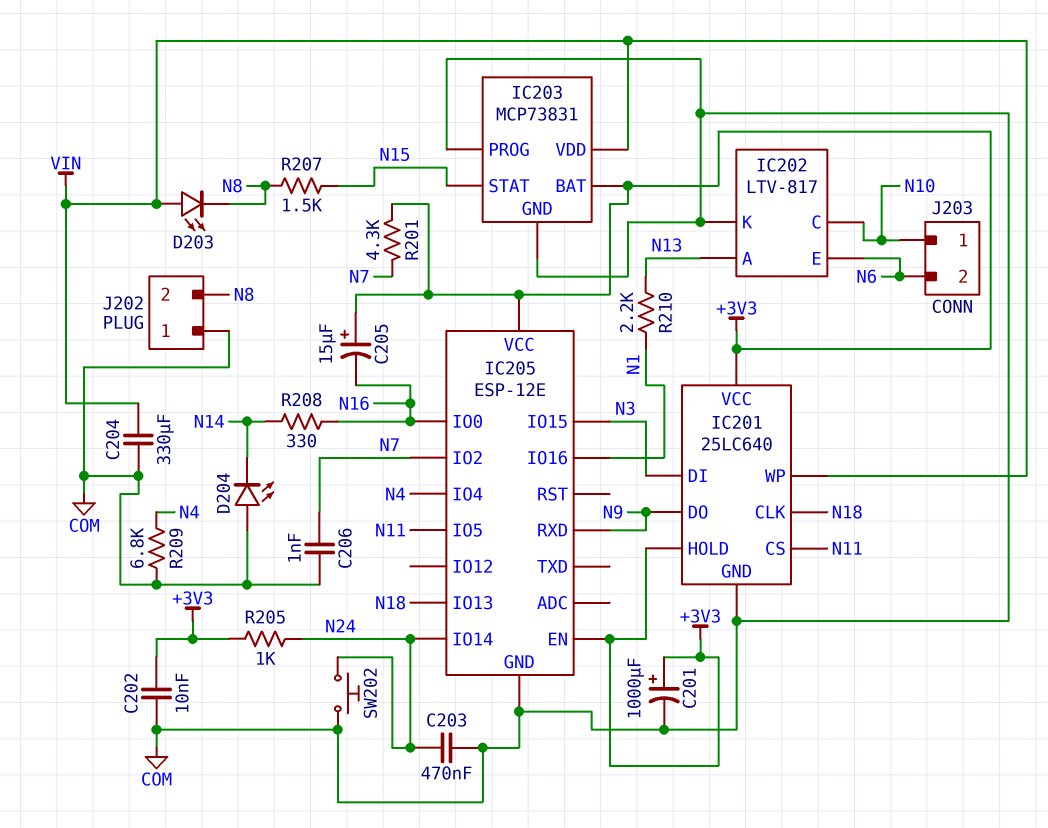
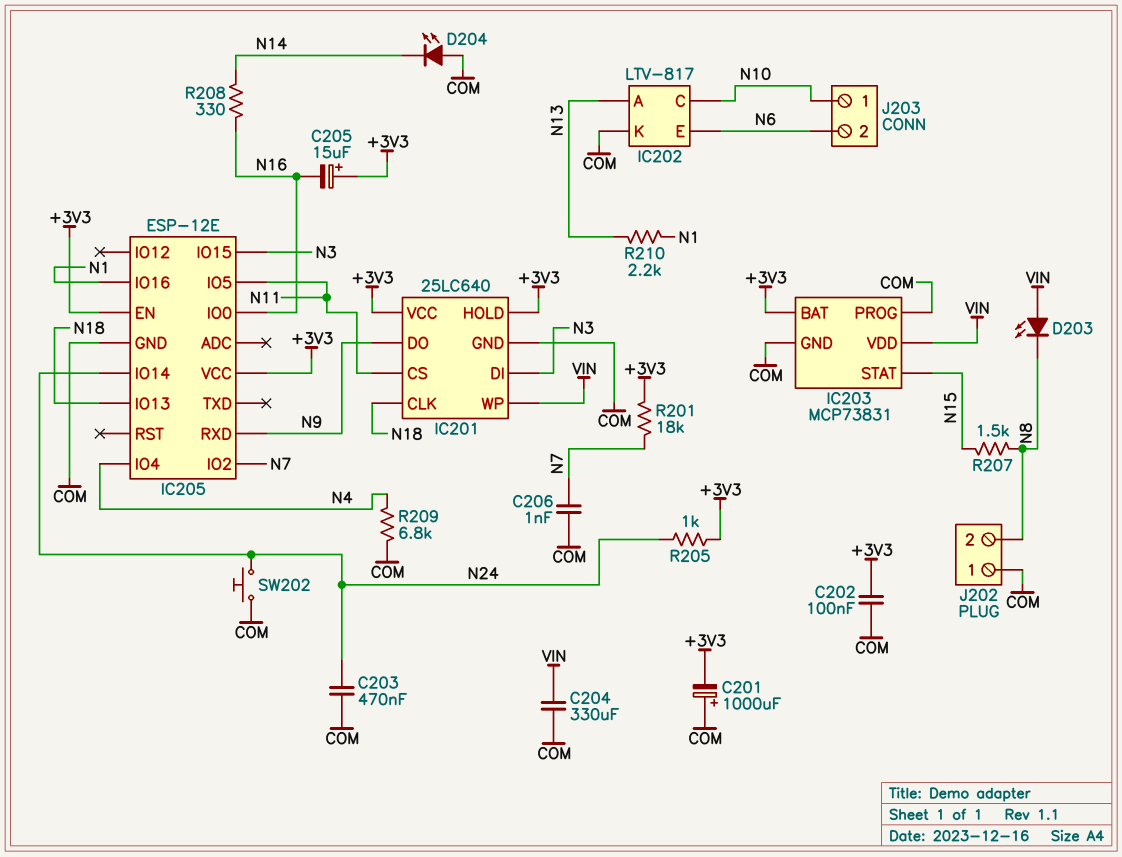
C201: 1000uF (plus +3V3, minus COM) -> 1000uF (plus COM, minus +3V3)
C202: 10nF (+3V3, COM) -> 100nF (+3V3, COM)
R201: 4.3k (+3V3, N7) -> 18k (+3V3, N7)

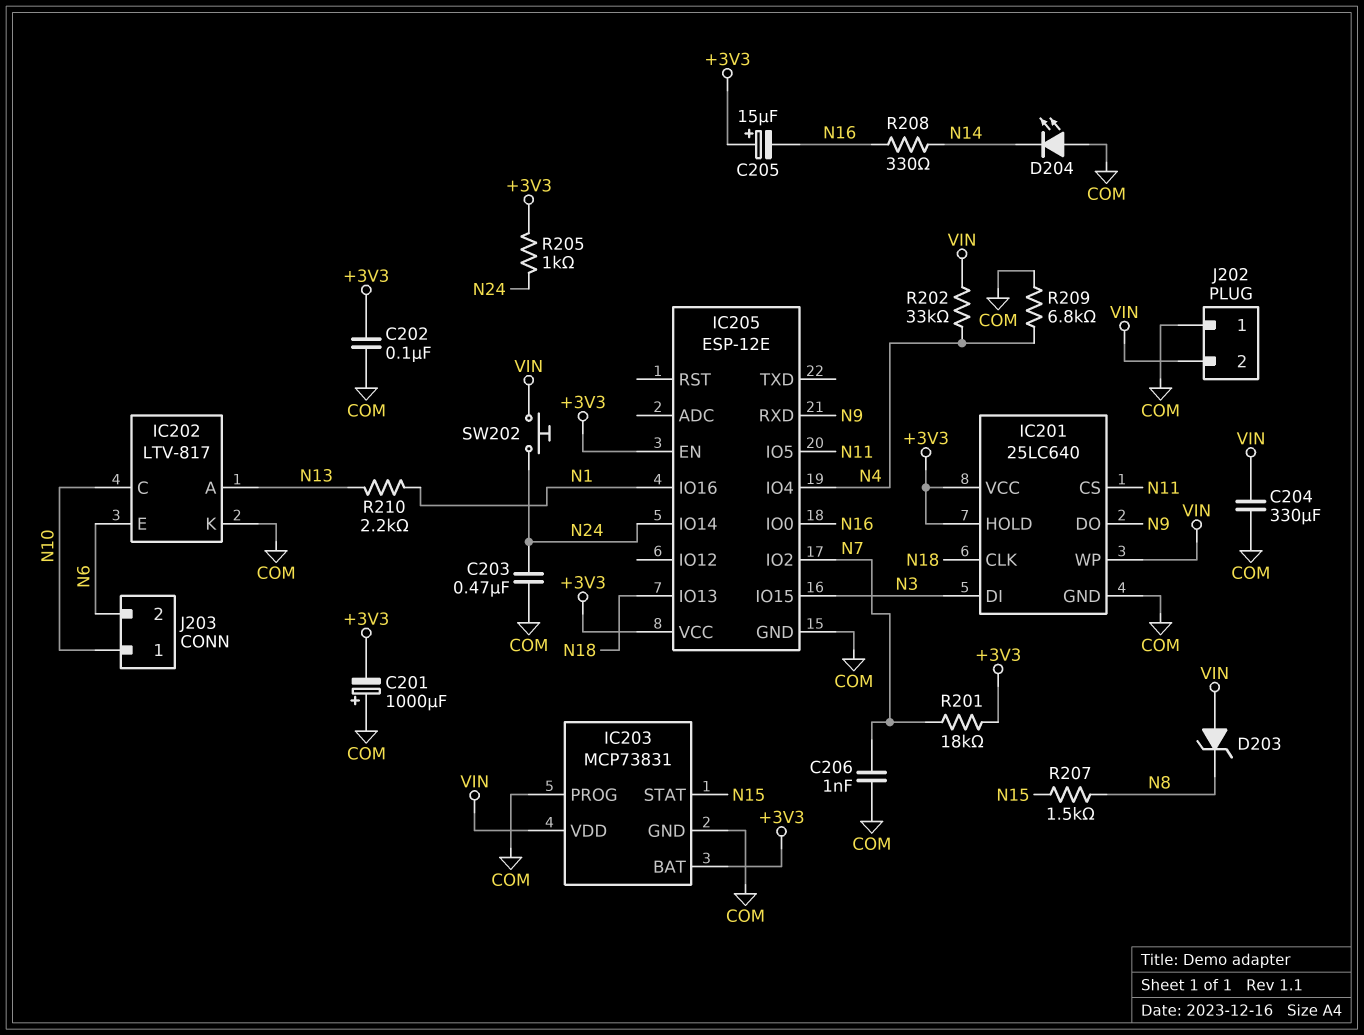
D203: LED (A VIN, K N8) -> zener (A VIN, K N8)
J202 pin 2: N8 -> VIN
R202: none -> 33k (N4, VIN)
SW202: button (COM, N24) -> button (N24, VIN)

